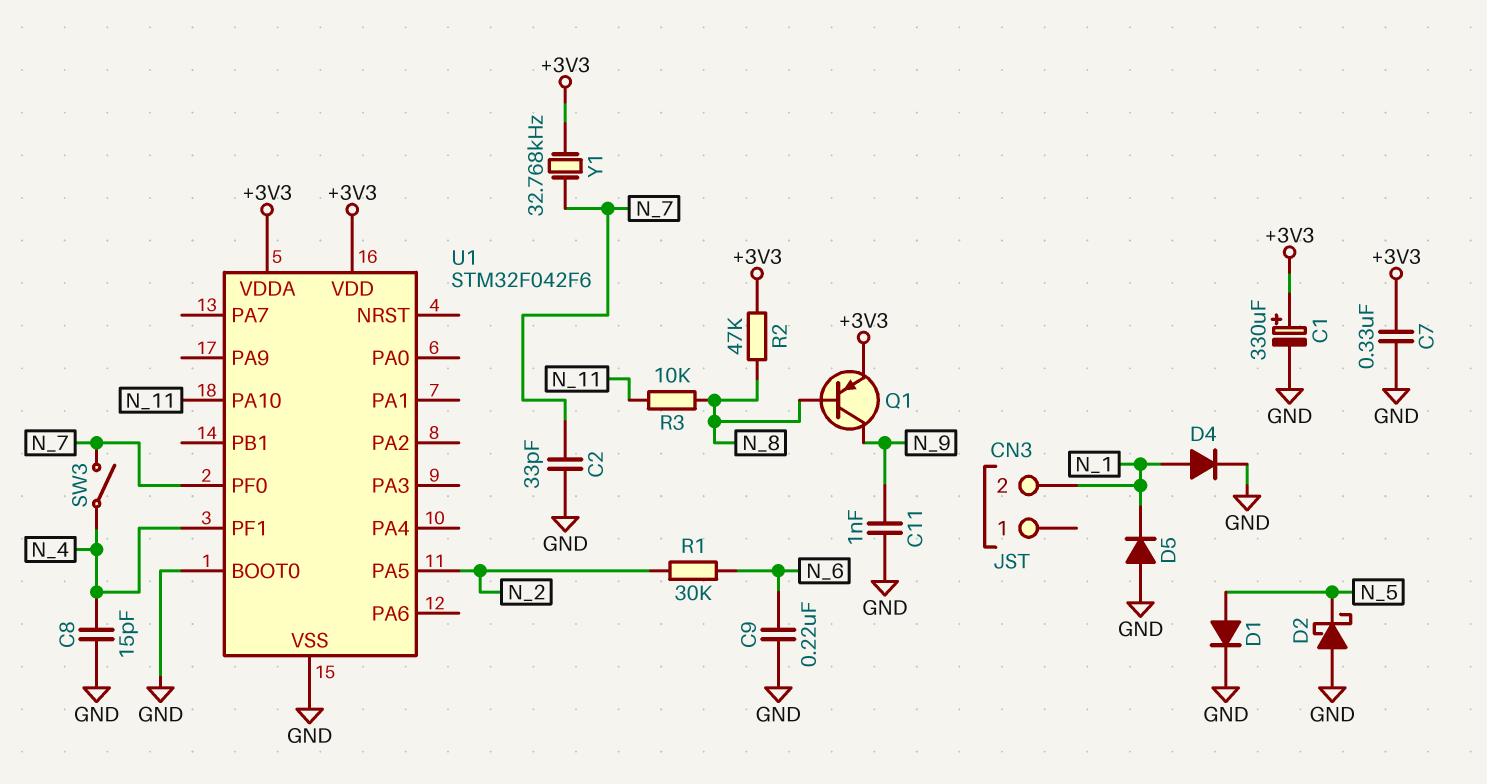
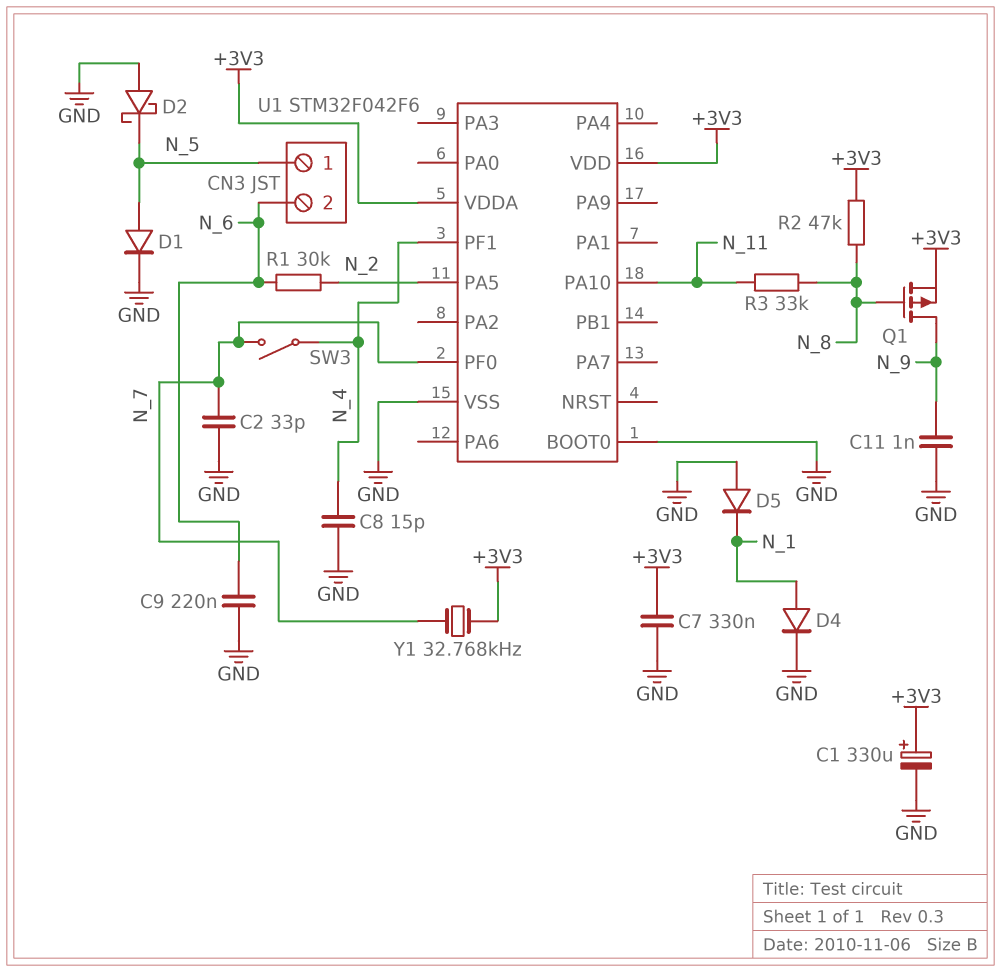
CN3 pin 1: none -> N_5
CN3 pin 2: N_1 -> N_6
Q1: PNP (B N_8, C N_9, E +3V3) -> PMOS (G N_8, D N_9, S +3V3)
R3: 10k (N_8, N_11) -> 33k (N_8, N_11)

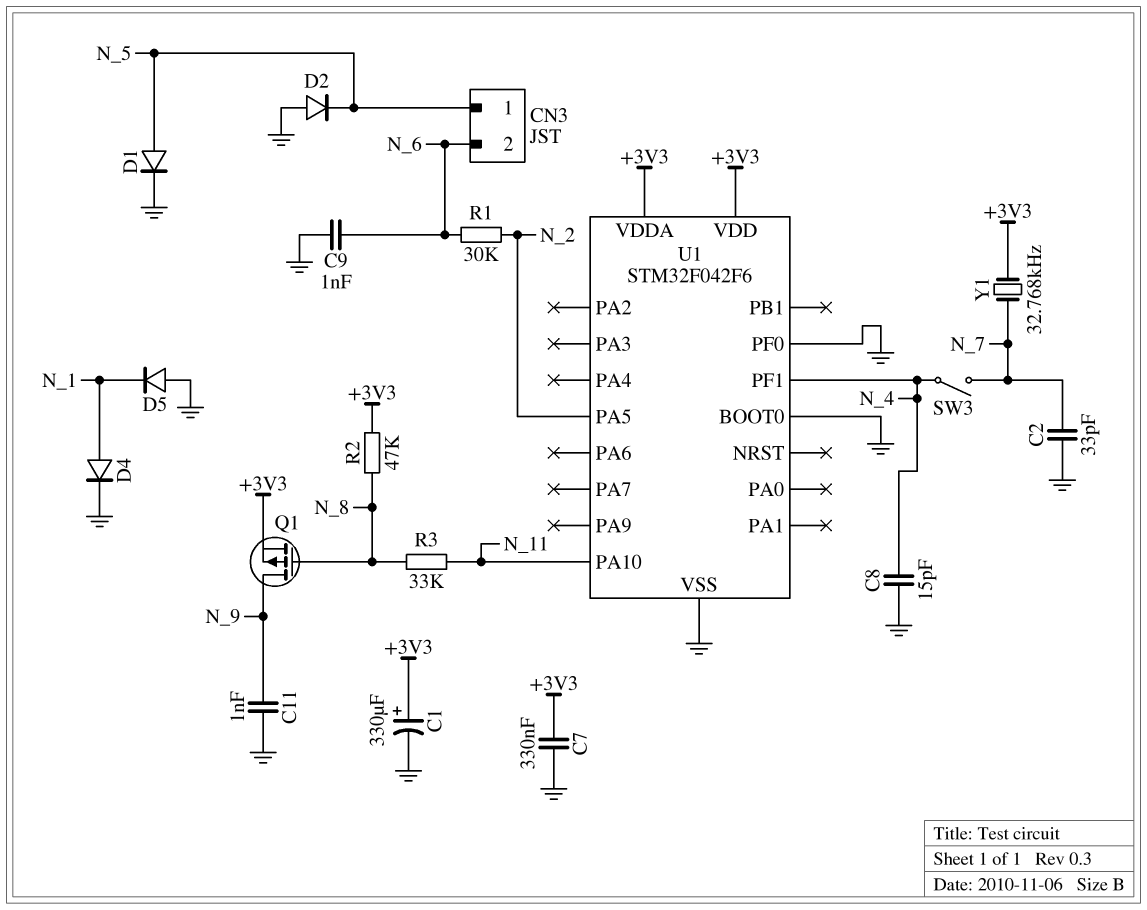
C9: 220nF (GND, N_6) -> 1nF (GND, N_6)
D2: schottky (A GND, K N_5) -> diode (A GND, K N_5)
U1 pin PF0: N_7 -> GND

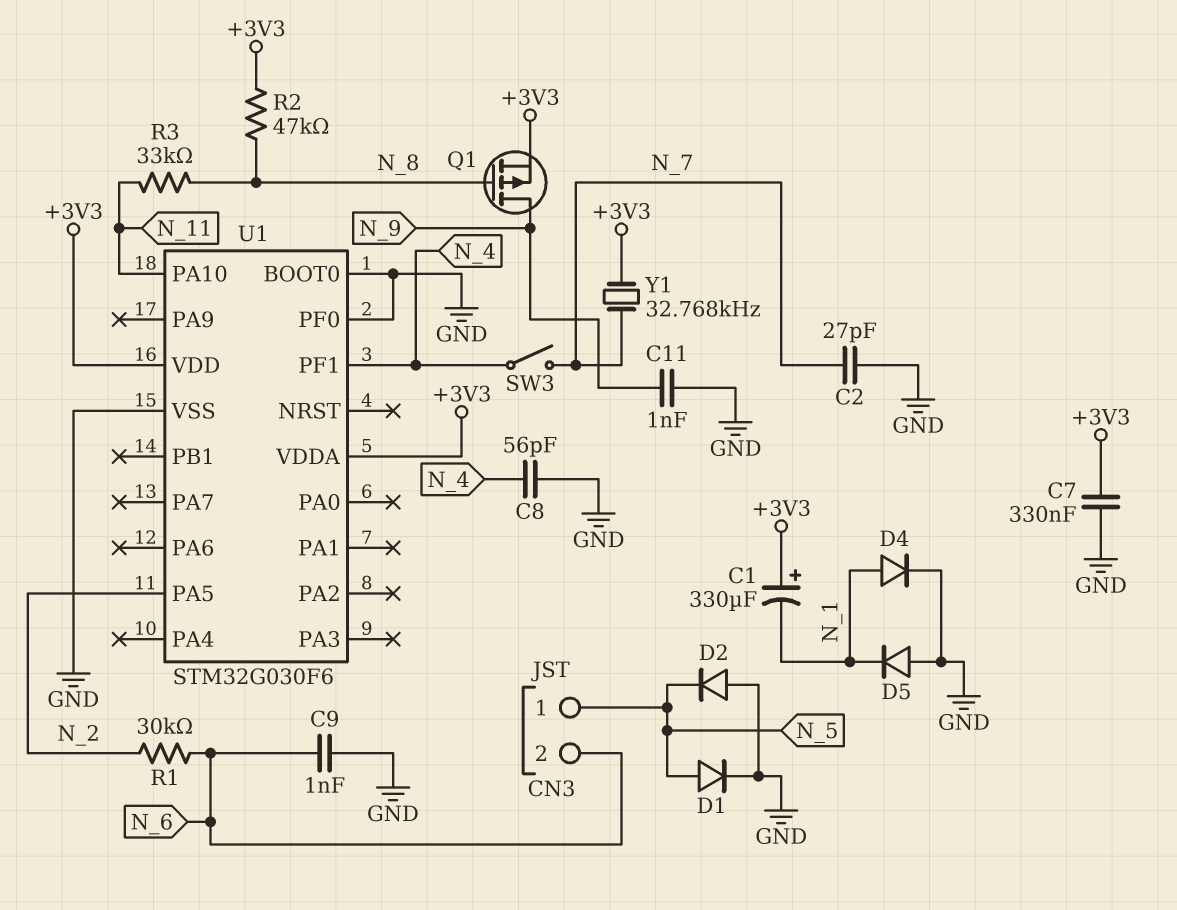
C1: 330uF (plus +3V3, minus GND) -> 330uF (plus +3V3, minus N_1)
C2: 33pF (GND, N_7) -> 27pF (GND, N_7)
C8: 15pF (GND, N_4) -> 56pF (GND, N_4)
U1: STM32F042F6 -> STM32G030F6

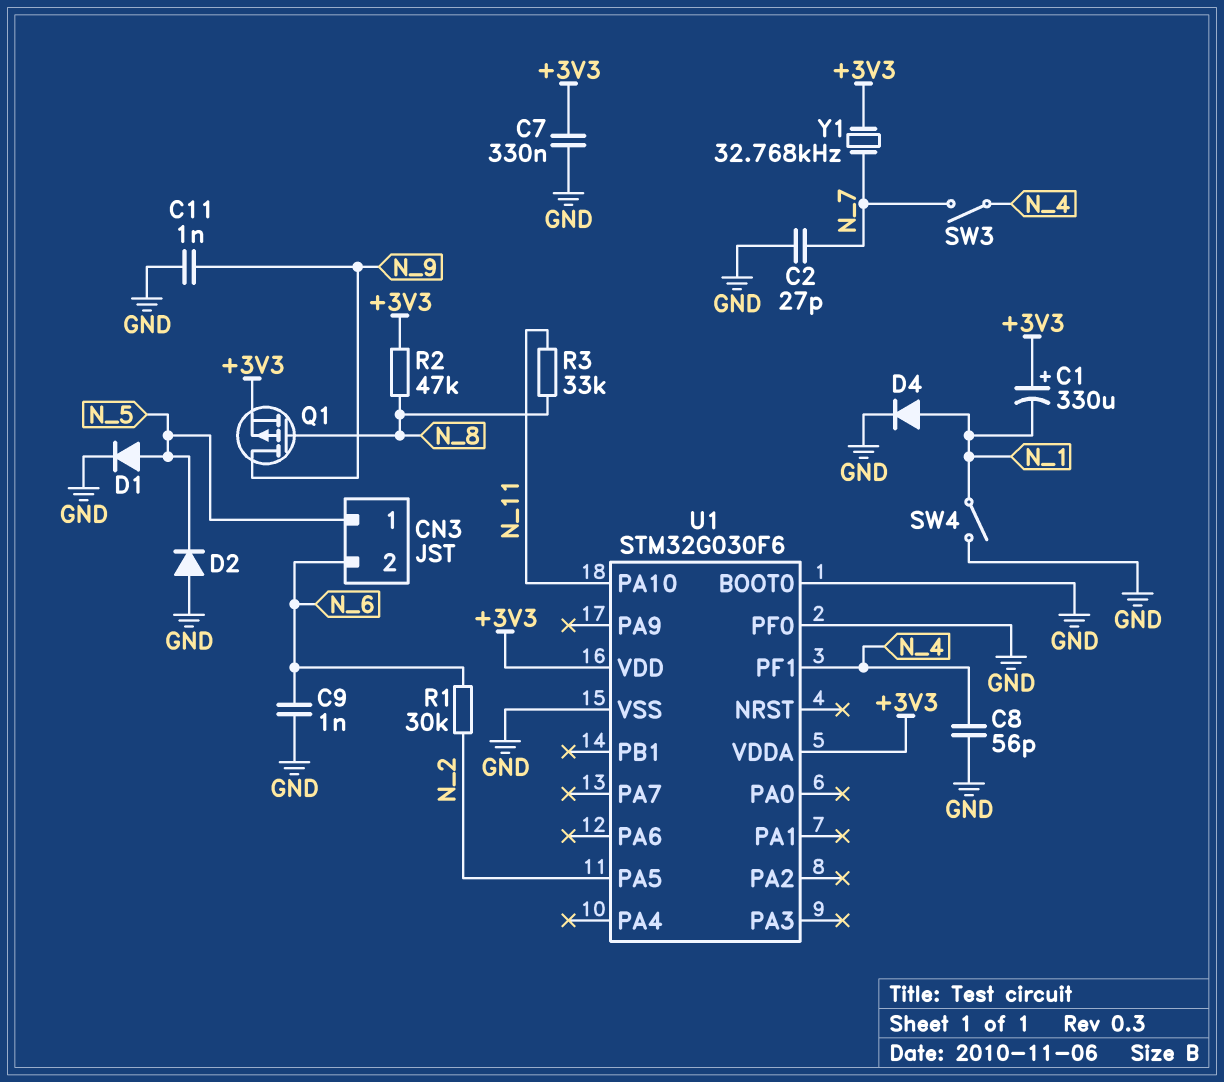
D5: diode (A GND, K N_1) -> none
SW4: none -> switch (GND, N_1)

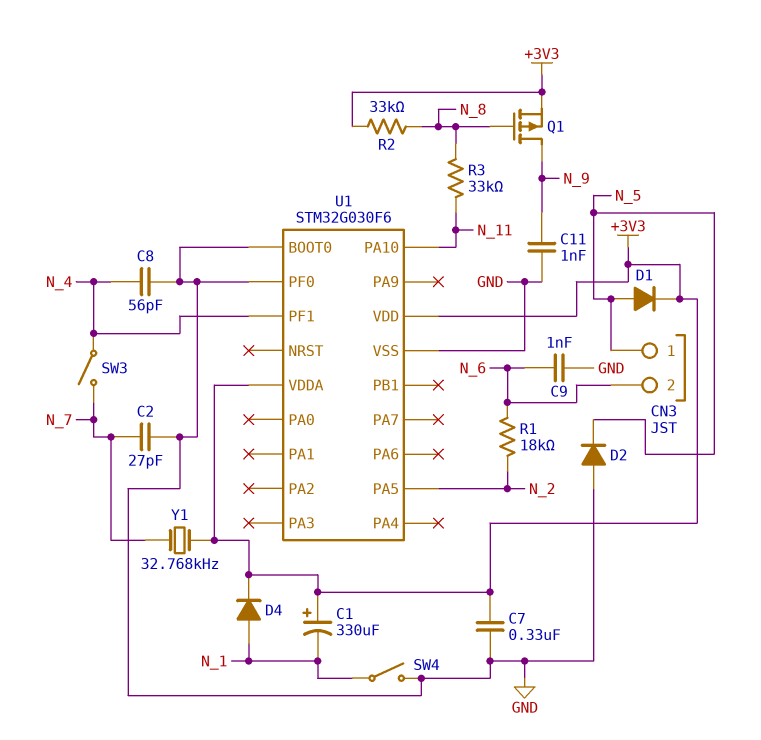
D1: diode (A N_5, K GND) -> diode (A N_5, K +3V3)
D4: diode (A N_1, K GND) -> diode (A N_1, K +3V3)
R1: 30k (N_2, N_6) -> 18k (N_2, N_6)
R2: 47k (+3V3, N_8) -> 33k (+3V3, N_8)

